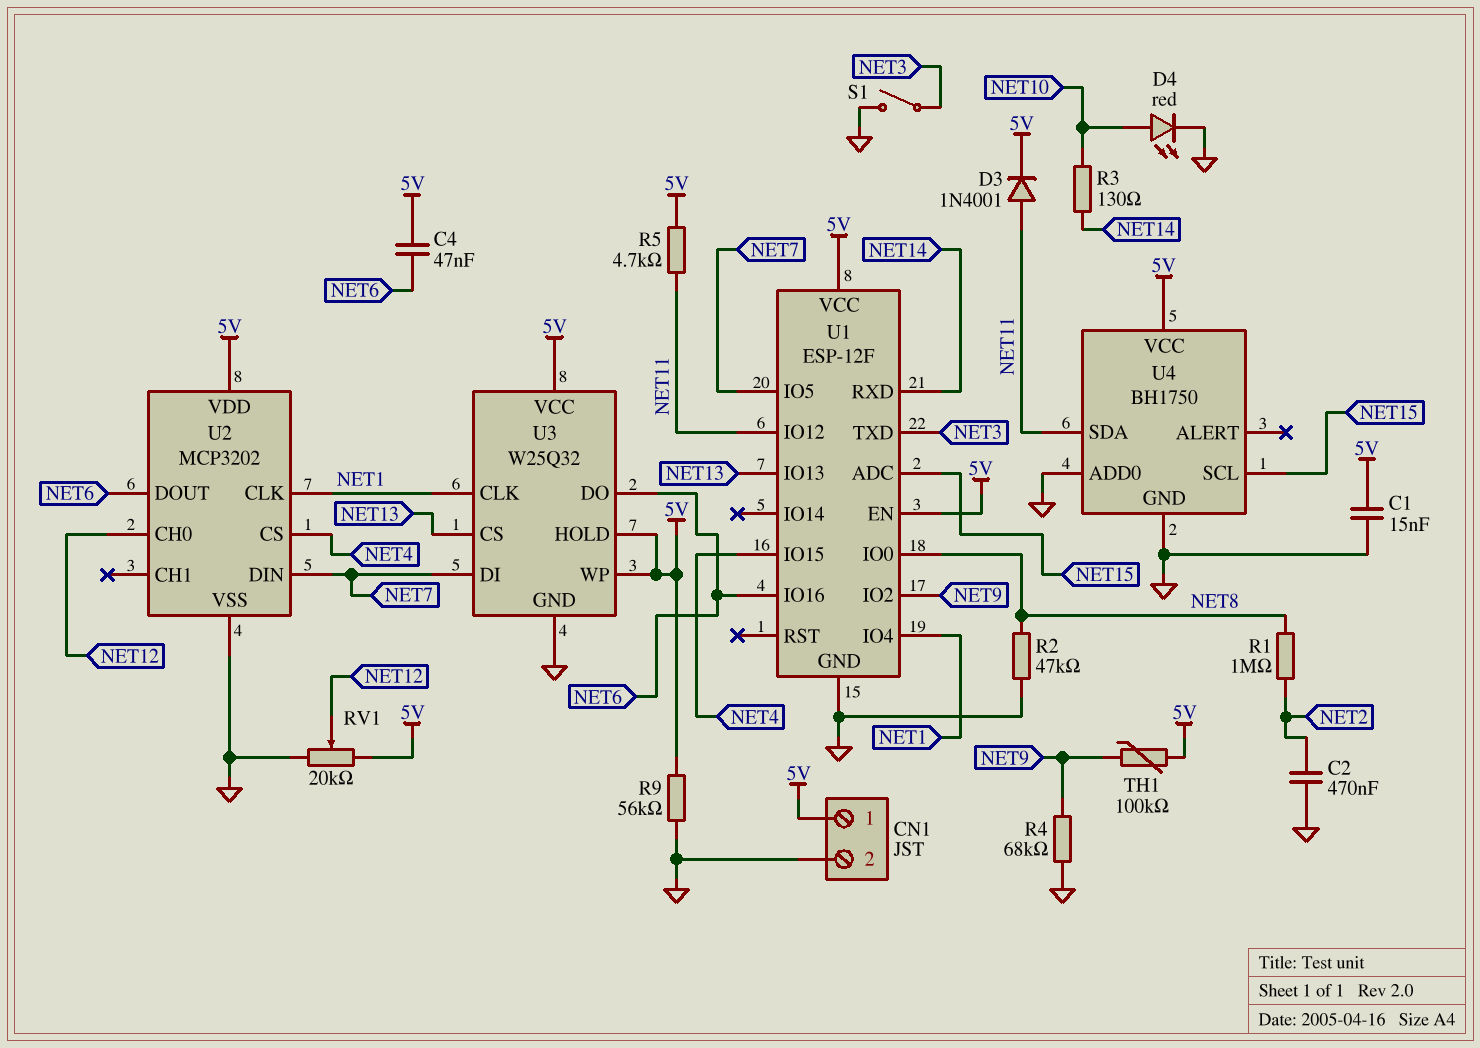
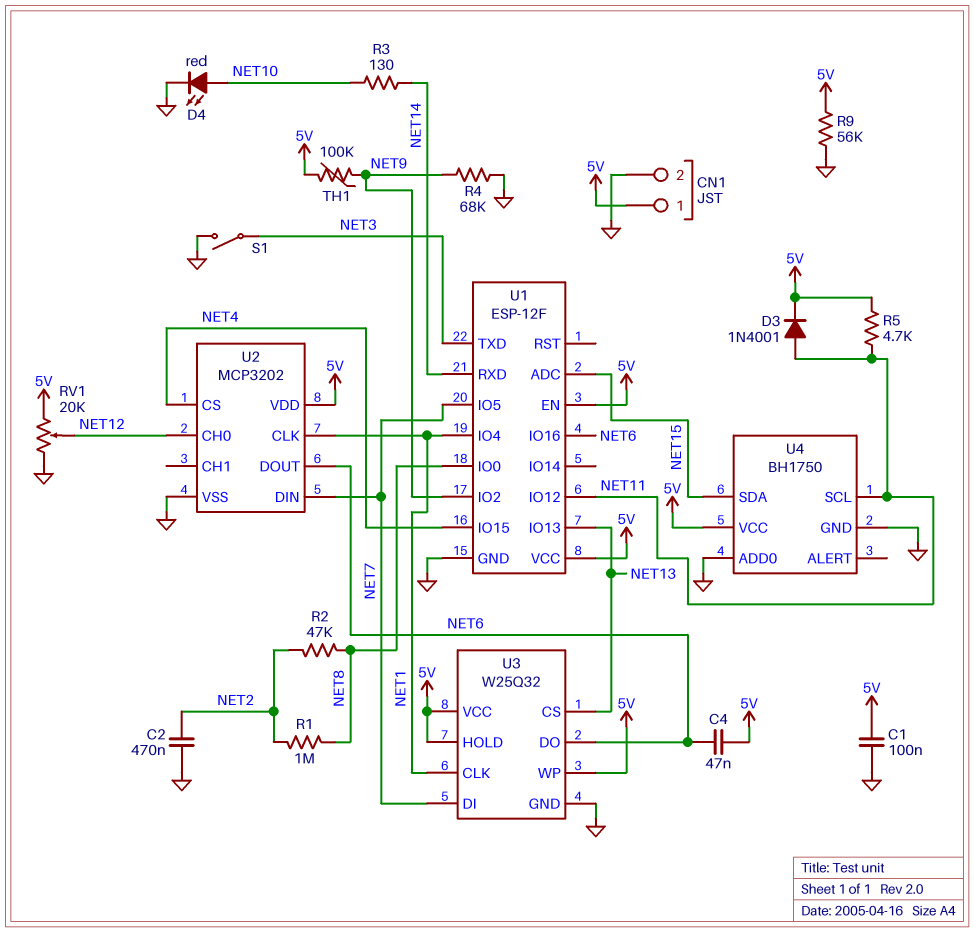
C1: 15nF (5V, GND) -> 100nF (5V, GND)
R2: 47k (GND, NET8) -> 47k (NET2, NET8)
U4 pin SCL: NET15 -> NET11
U4 pin SDA: NET11 -> NET15

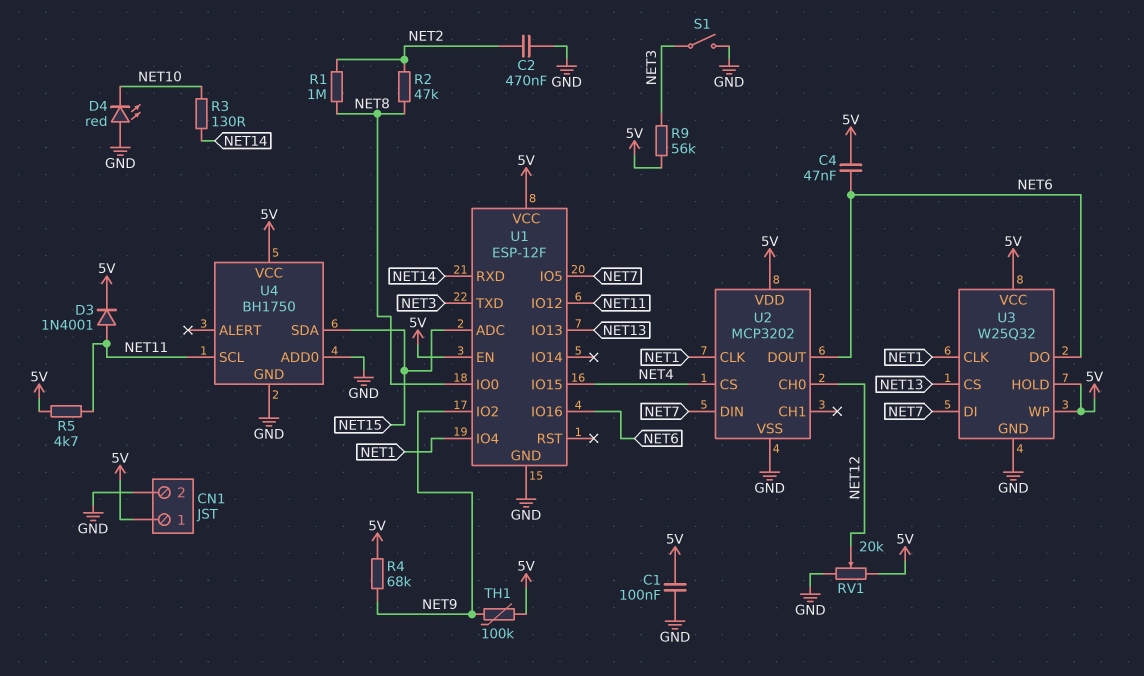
D4: LED red (A NET10, K GND) -> LED red (A GND, K NET10)
R4: 68k (GND, NET9) -> 68k (5V, NET9)
R9: 56k (5V, GND) -> 56k (5V, NET3)

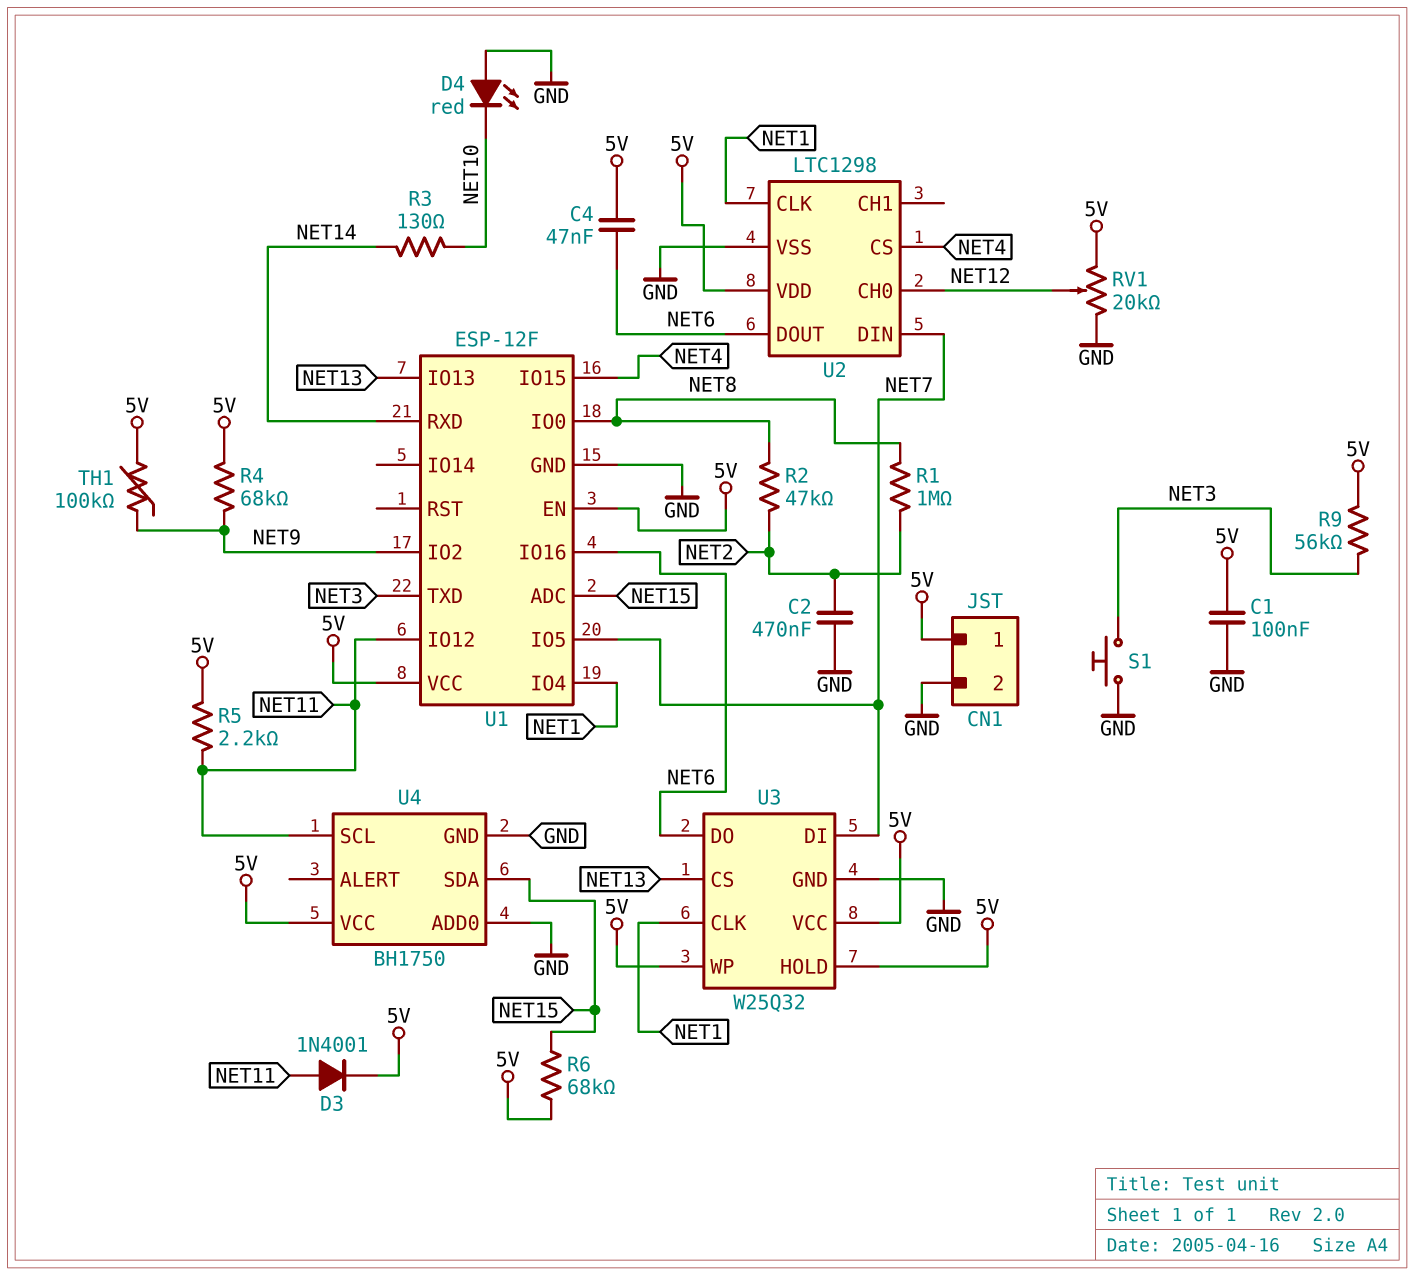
R5: 4.7k (5V, NET11) -> 2.2k (5V, NET11)
R6: none -> 68k (5V, NET15)
S1: switch (GND, NET3) -> button (GND, NET3)
U2: MCP3202 -> LTC1298

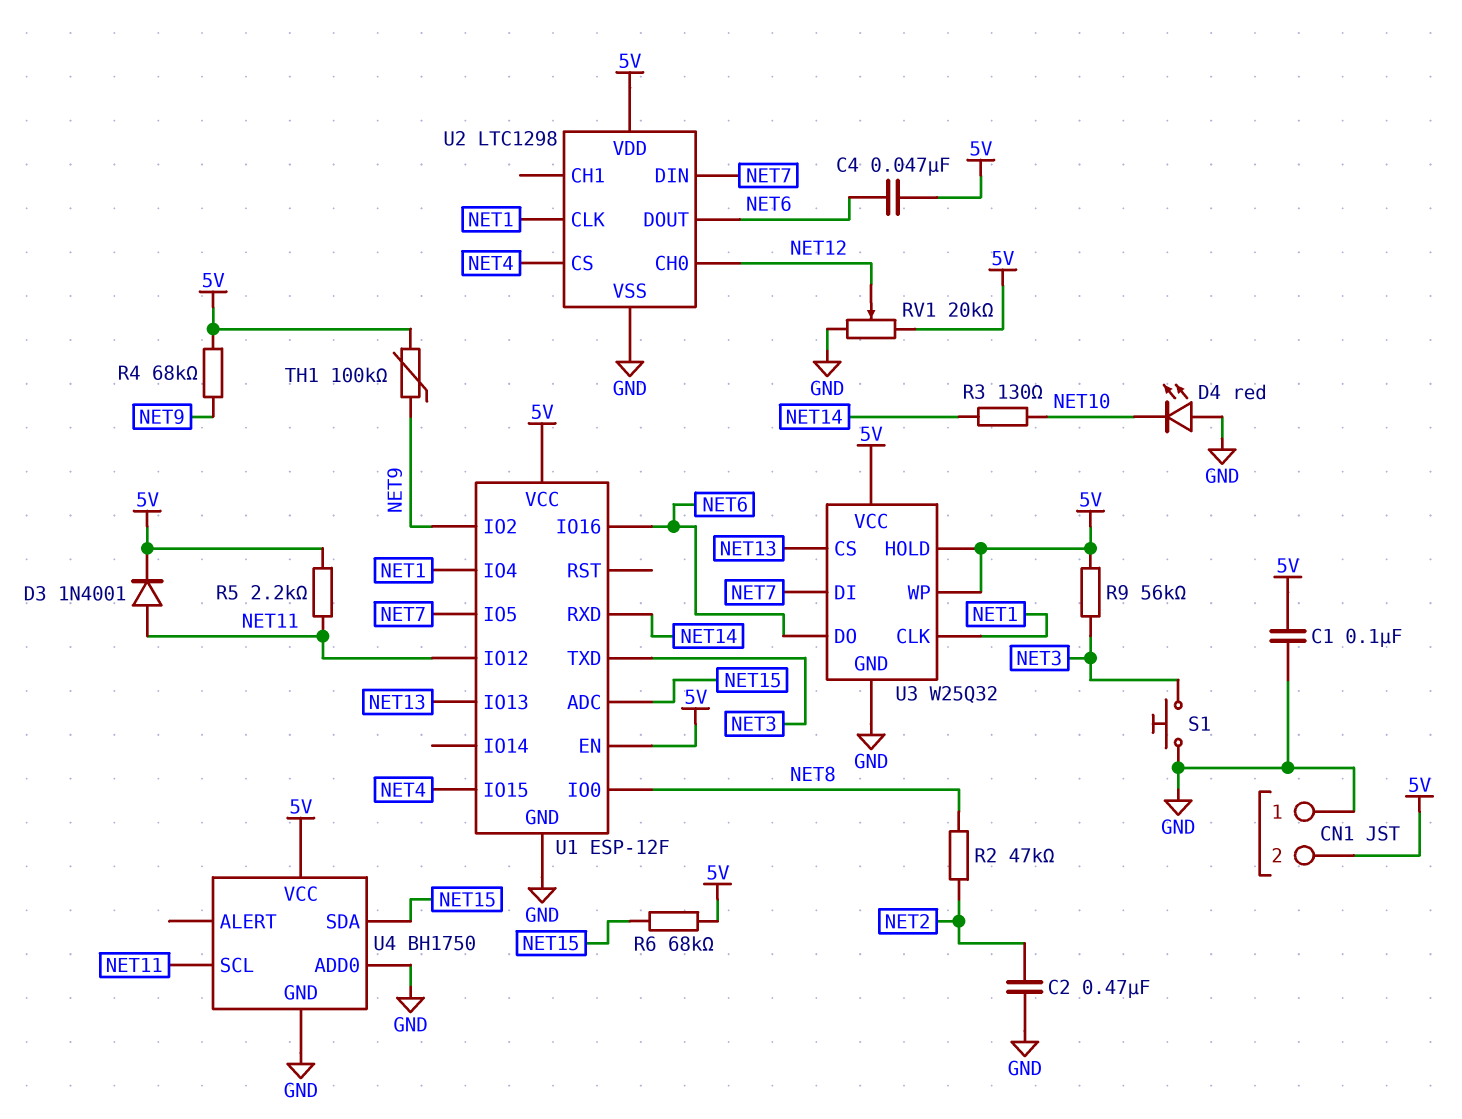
CN1 pin 1: 5V -> GND
CN1 pin 2: GND -> 5V
R1: 1M (NET2, NET8) -> none

